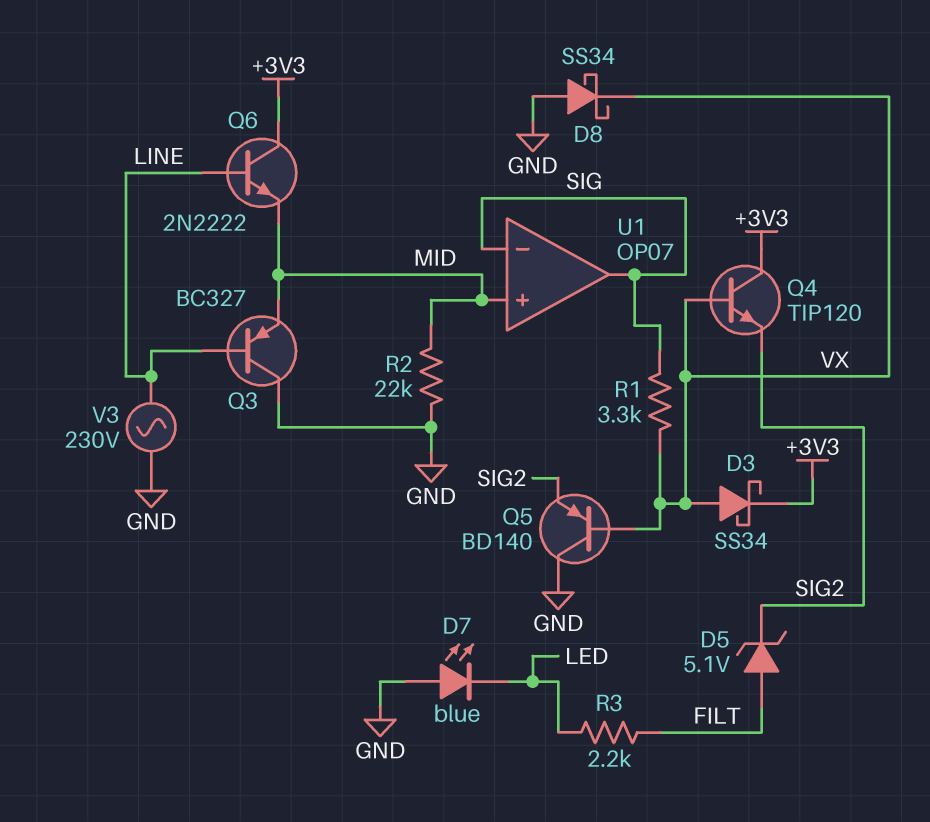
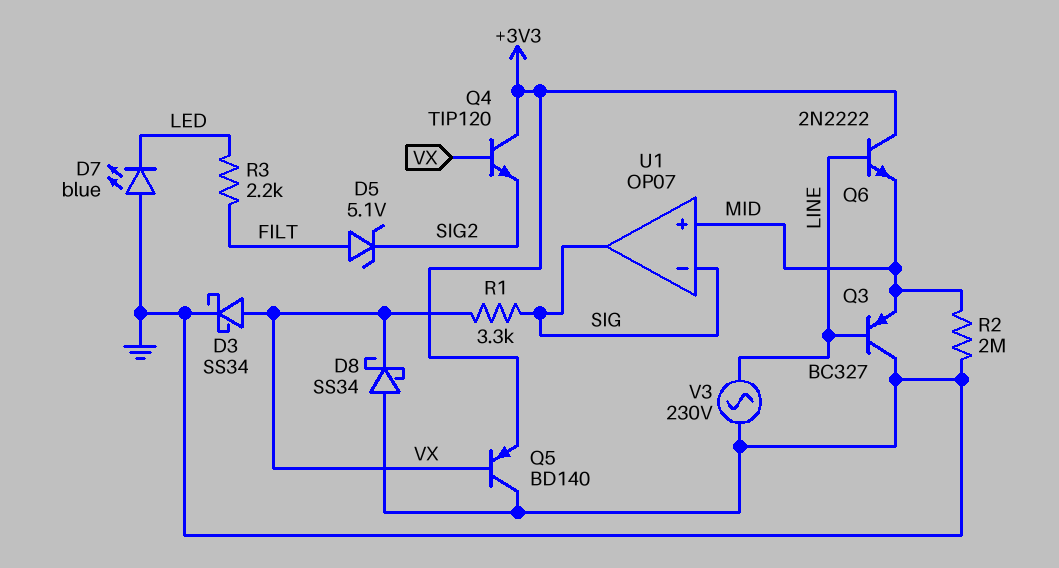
D3: schottky SS34 (A VX, K +3V3) -> schottky SS34 (A VX, K GND)
Q5: PNP BD140 (B VX, C GND, E SIG2) -> PNP BD140 (B VX, C GND, E +3V3)
R2: 22k (GND, MID) -> 2M (GND, MID)

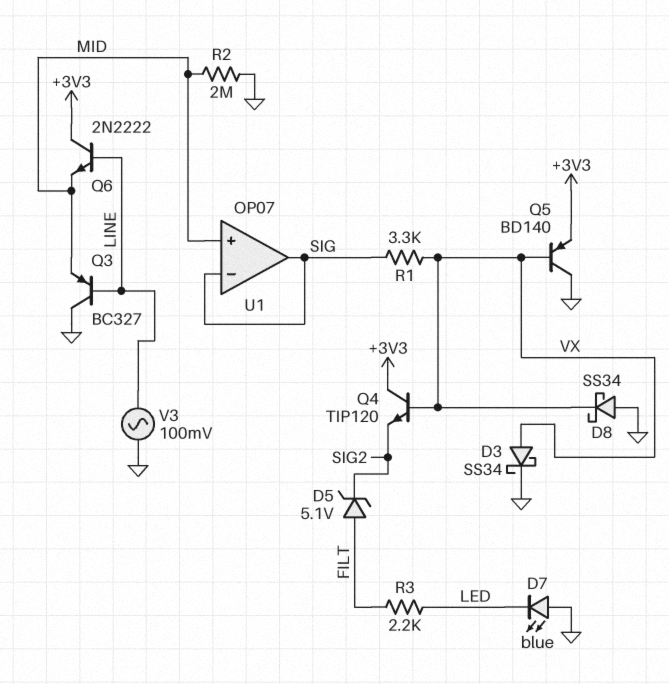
V3: AC 230V (GND, LINE) -> AC 100mV (GND, LINE)

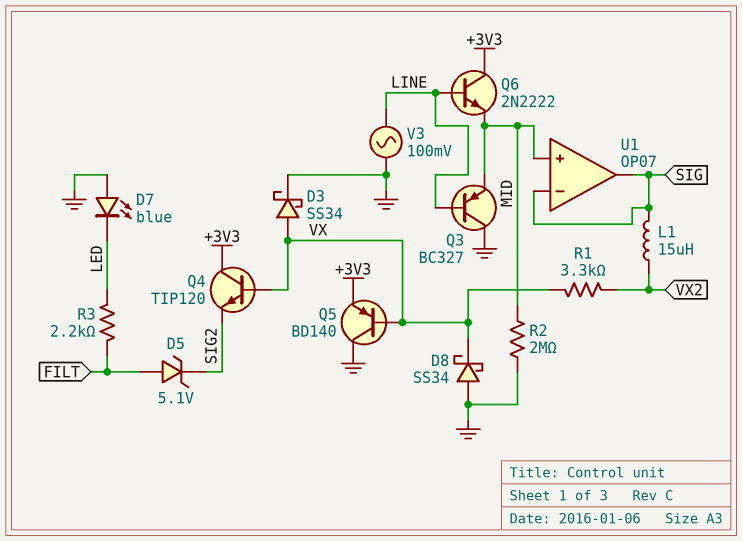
L1: none -> 15uH (SIG, VX2)
R1: 3.3k (SIG, VX) -> 3.3k (VX, VX2)

